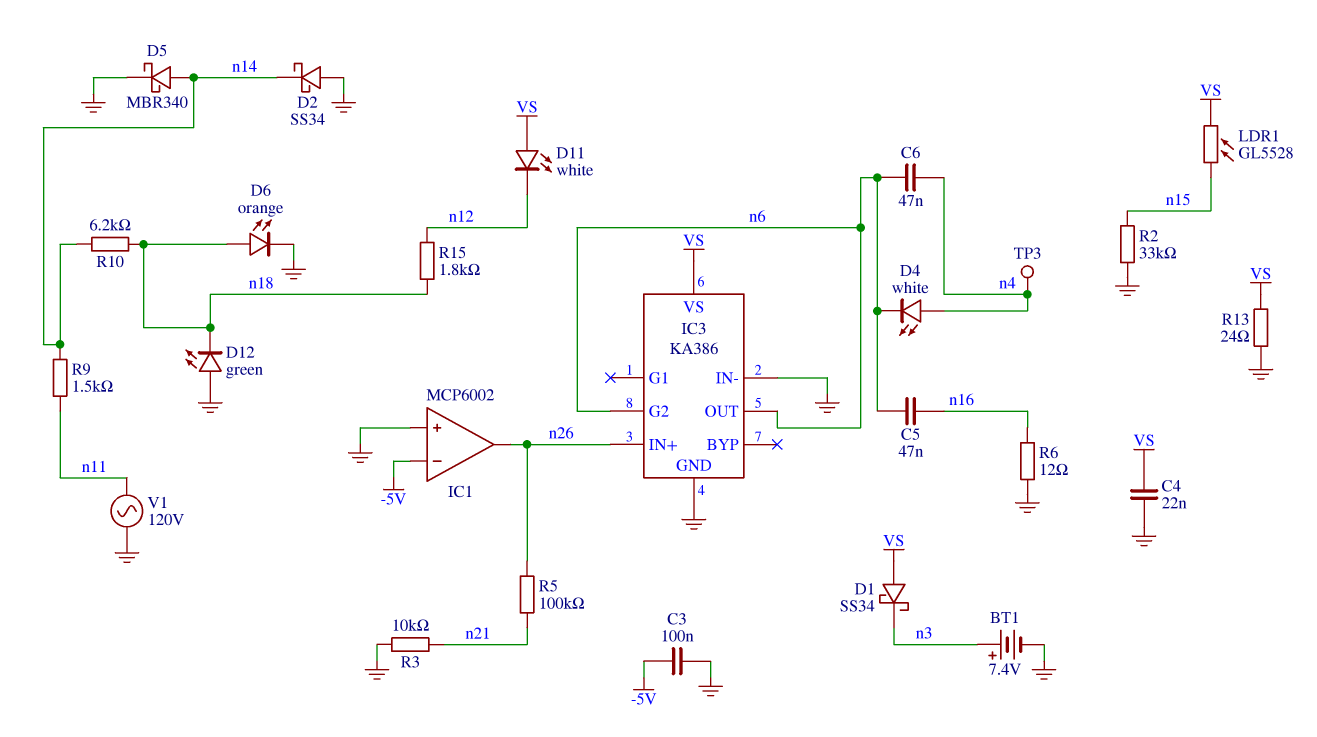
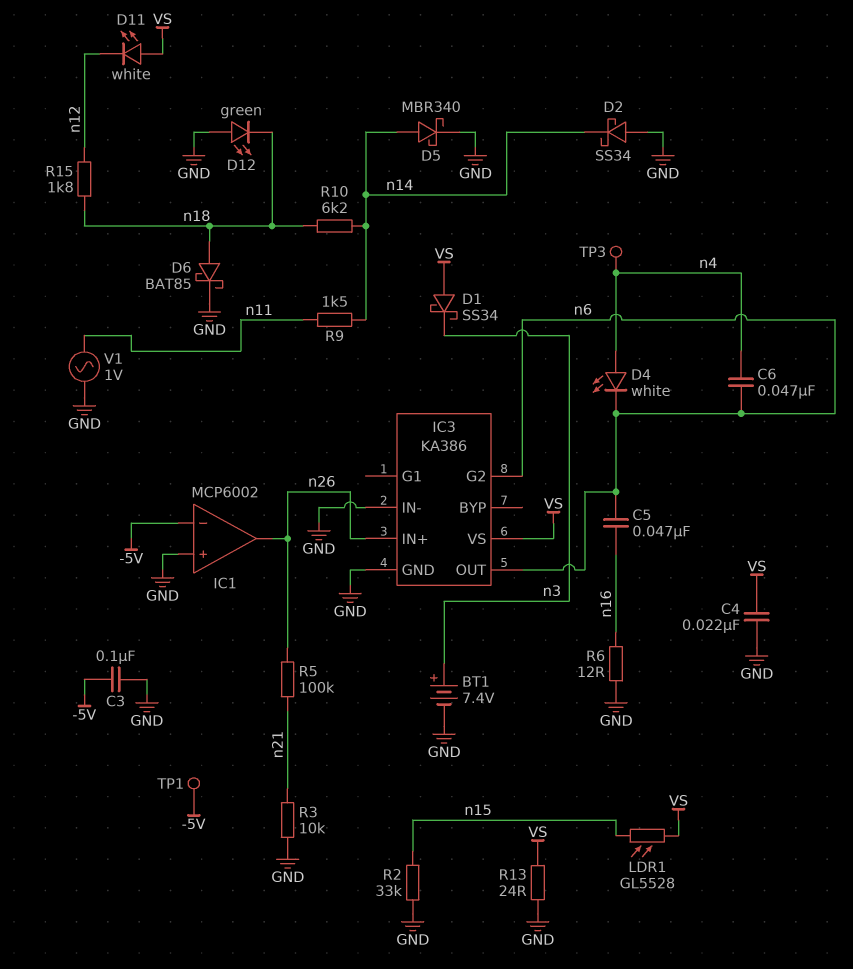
D6: LED orange (A n18, K GND) -> schottky BAT85 (A n18, K GND)
TP1: none -> test point (-5V)
V1: AC 120V (GND, n11) -> AC 1V (GND, n11)

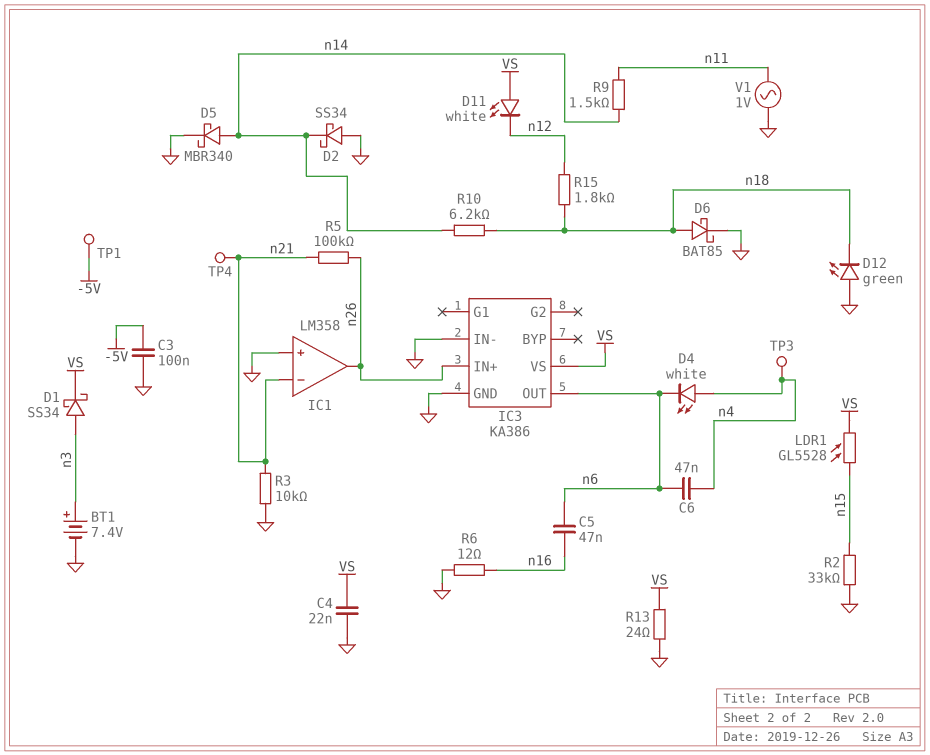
D1: schottky SS34 (A VS, K n3) -> schottky SS34 (A n3, K VS)
IC1: MCP6002 -> LM358
IC1 pin in-: -5V -> n21
IC3 pin G2: n6 -> none
TP4: none -> test point (n21)

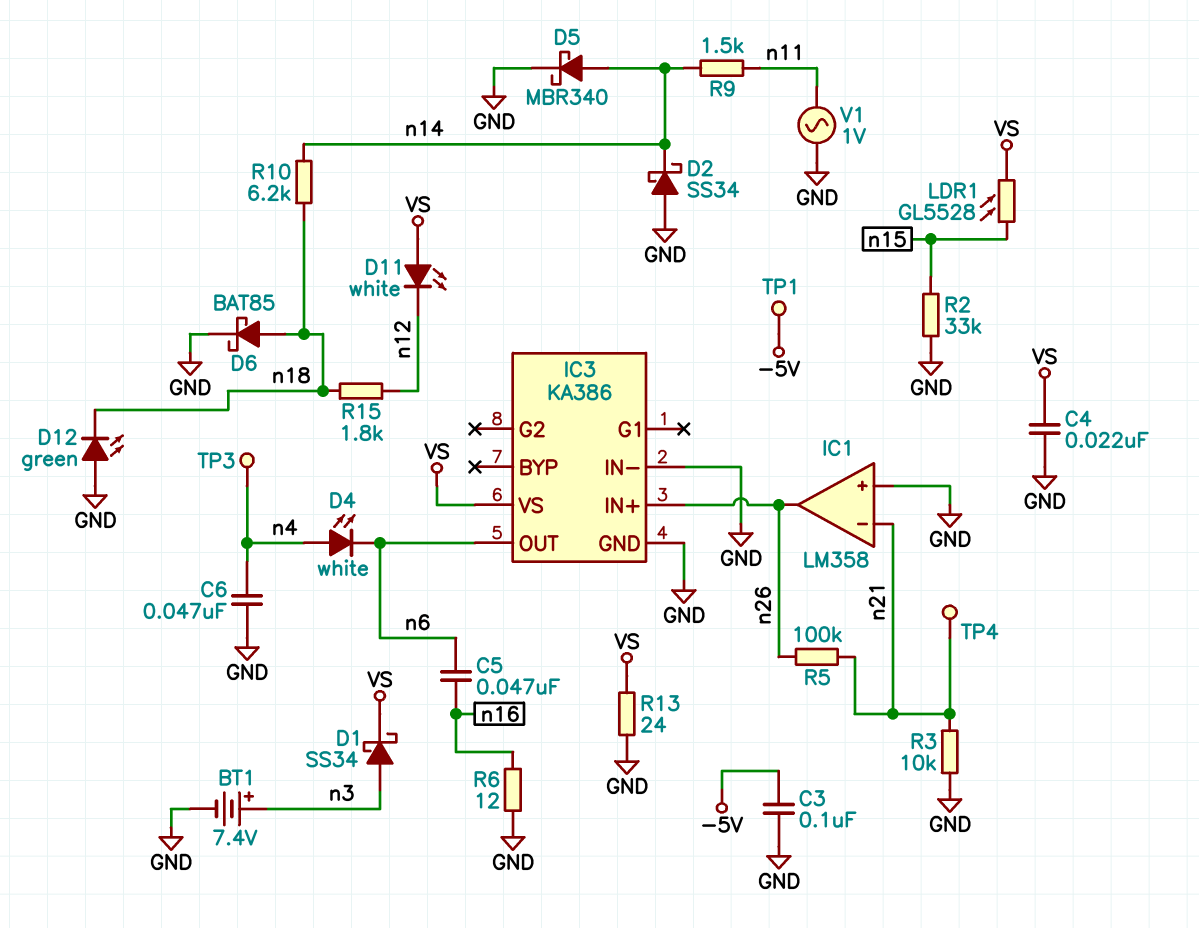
C6: 47nF (n4, n6) -> 47nF (GND, n4)

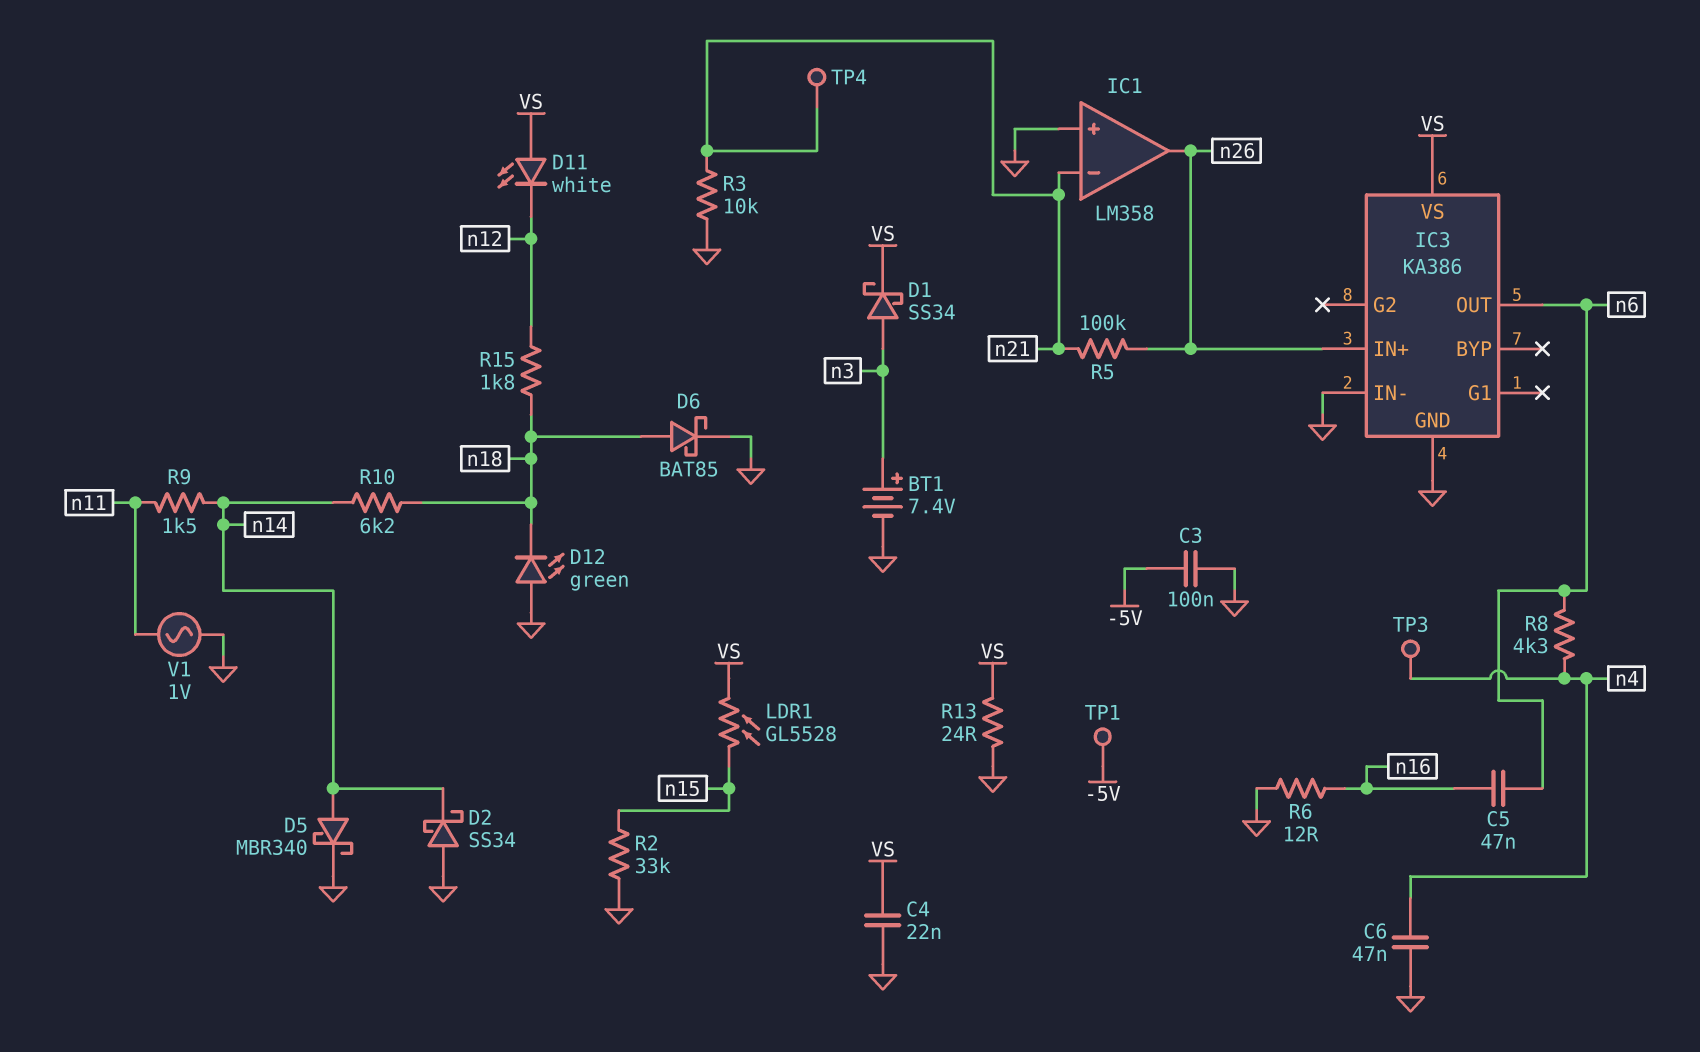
D4: LED white (A n4, K n6) -> none
R8: none -> 4.3k (n4, n6)

